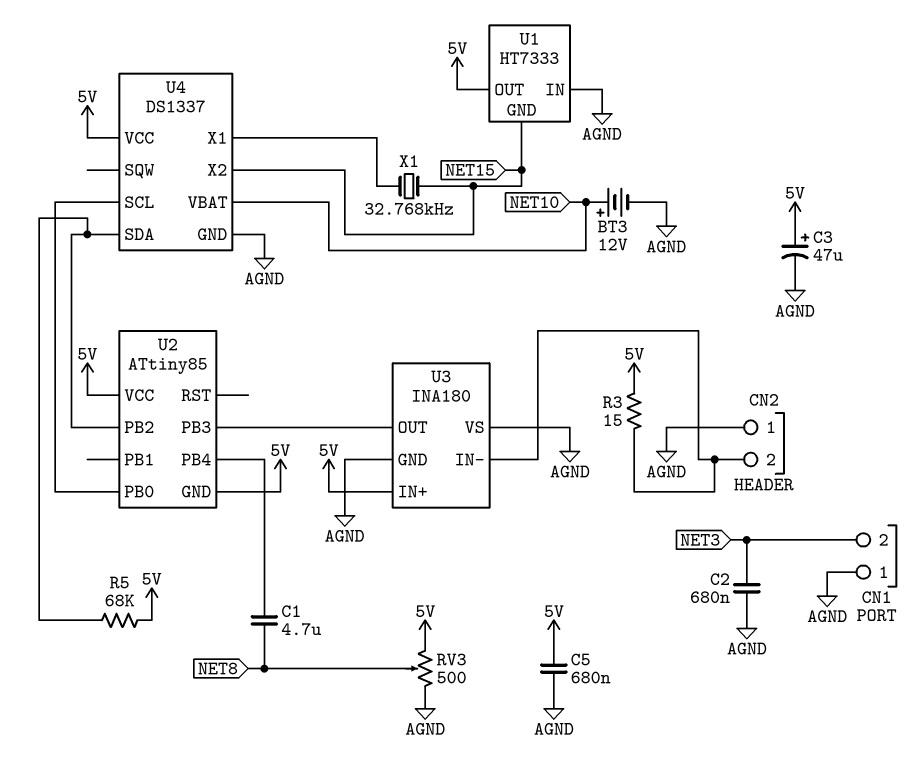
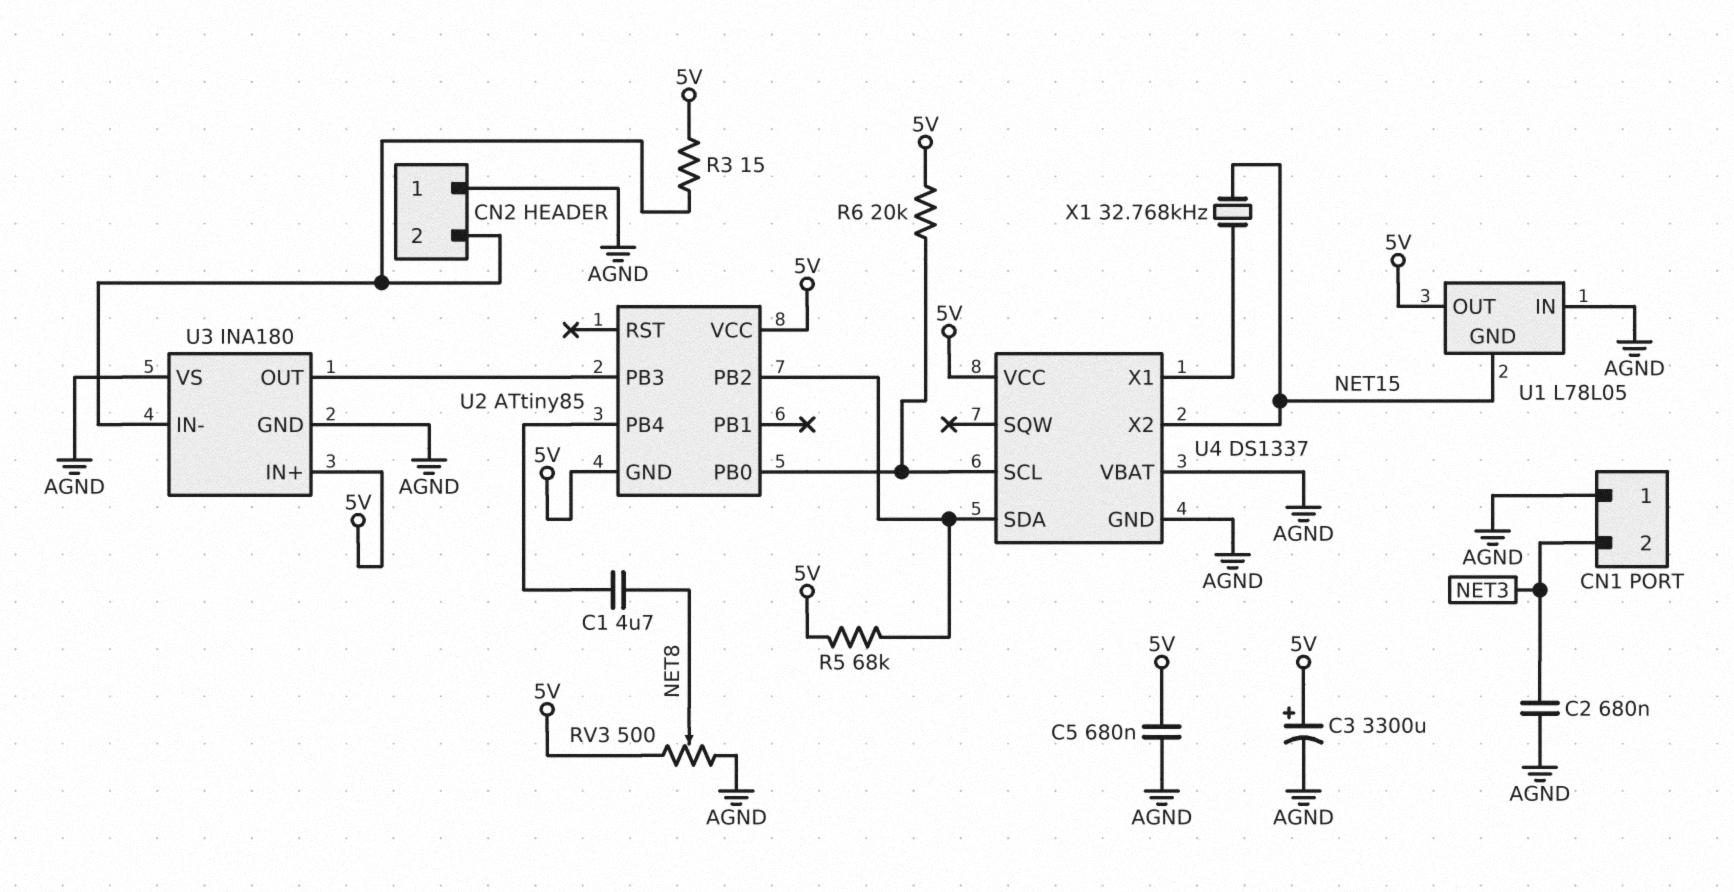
BT3: 12V (plus NET10, minus AGND) -> none
C3: 47uF (plus 5V, minus AGND) -> 3300uF (plus 5V, minus AGND)
R6: none -> 20k (5V, U2/PB0)
U1: HT7333 -> L78L05
U4 pin VBAT: NET10 -> AGND

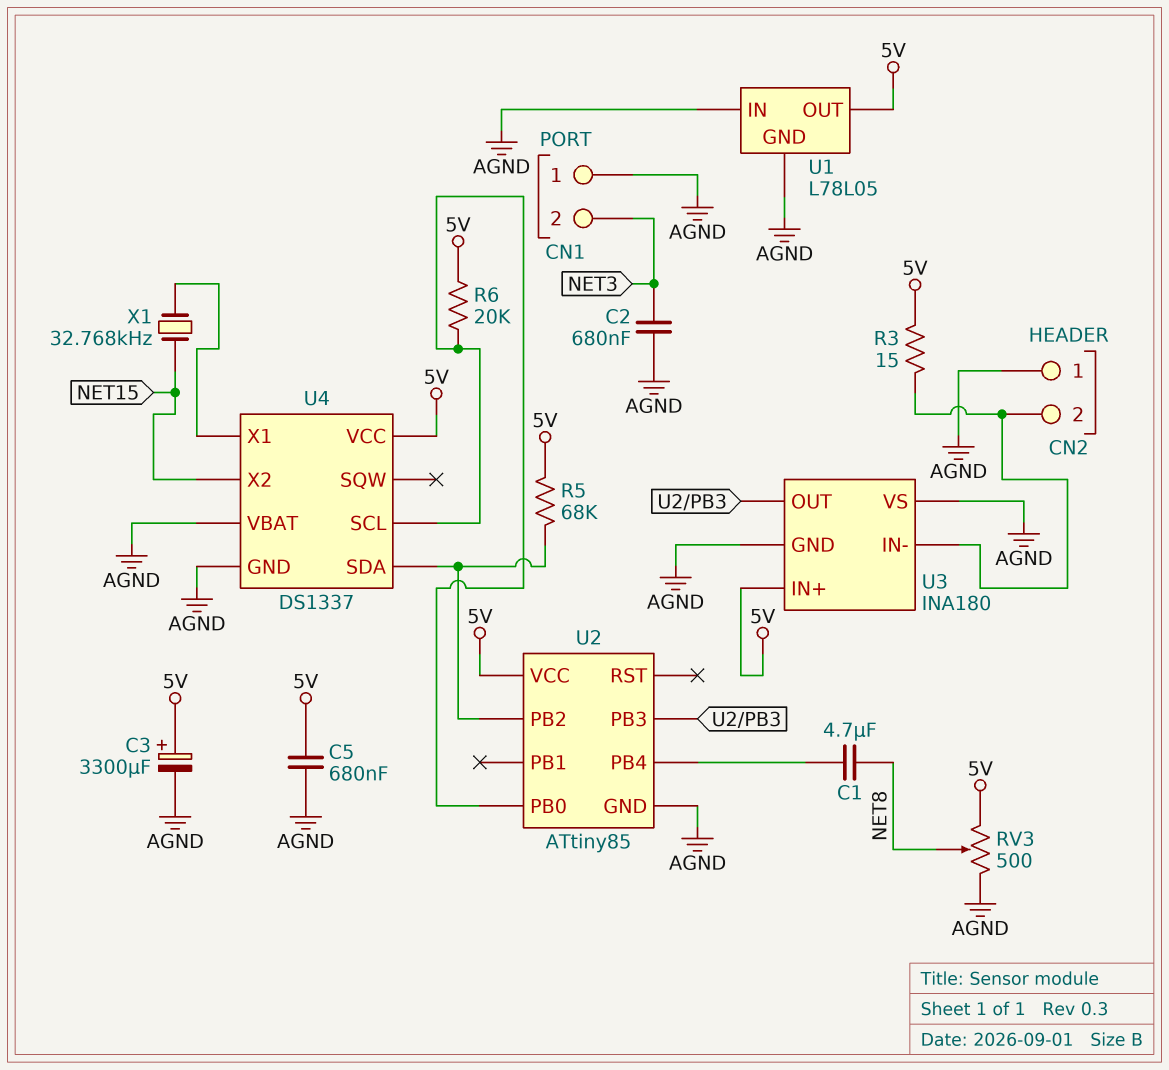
U1 pin GND: NET15 -> AGND
U2 pin GND: 5V -> AGND

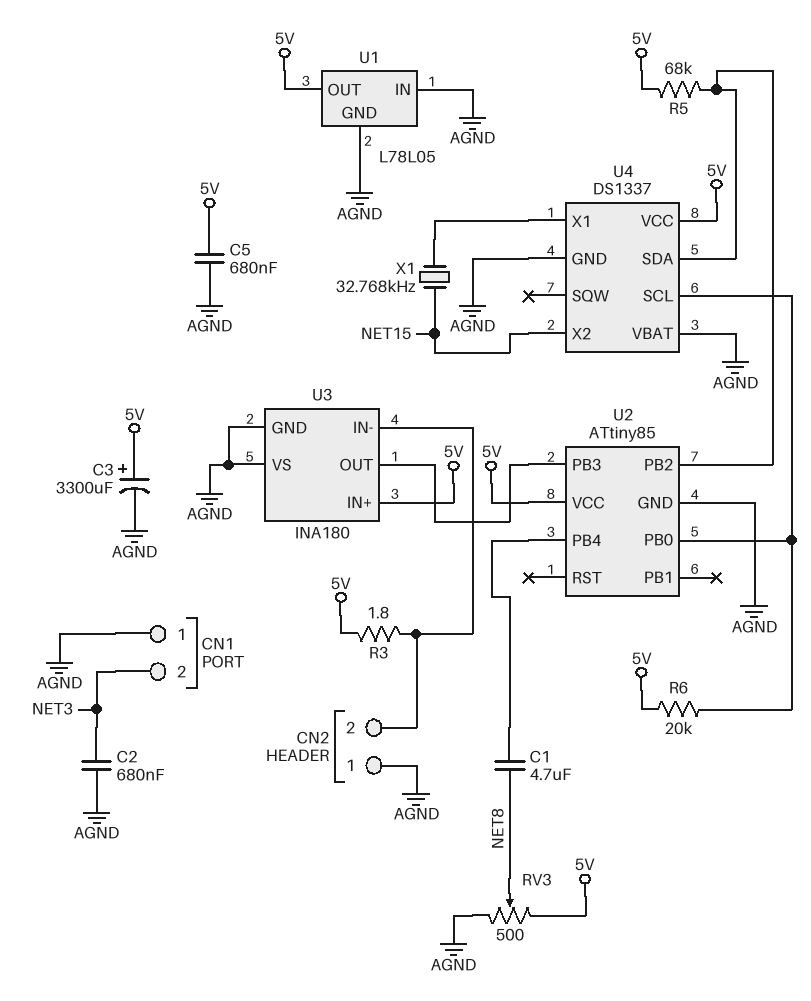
R3: 15 (5V, CN2/2) -> 1.8 (5V, CN2/2)

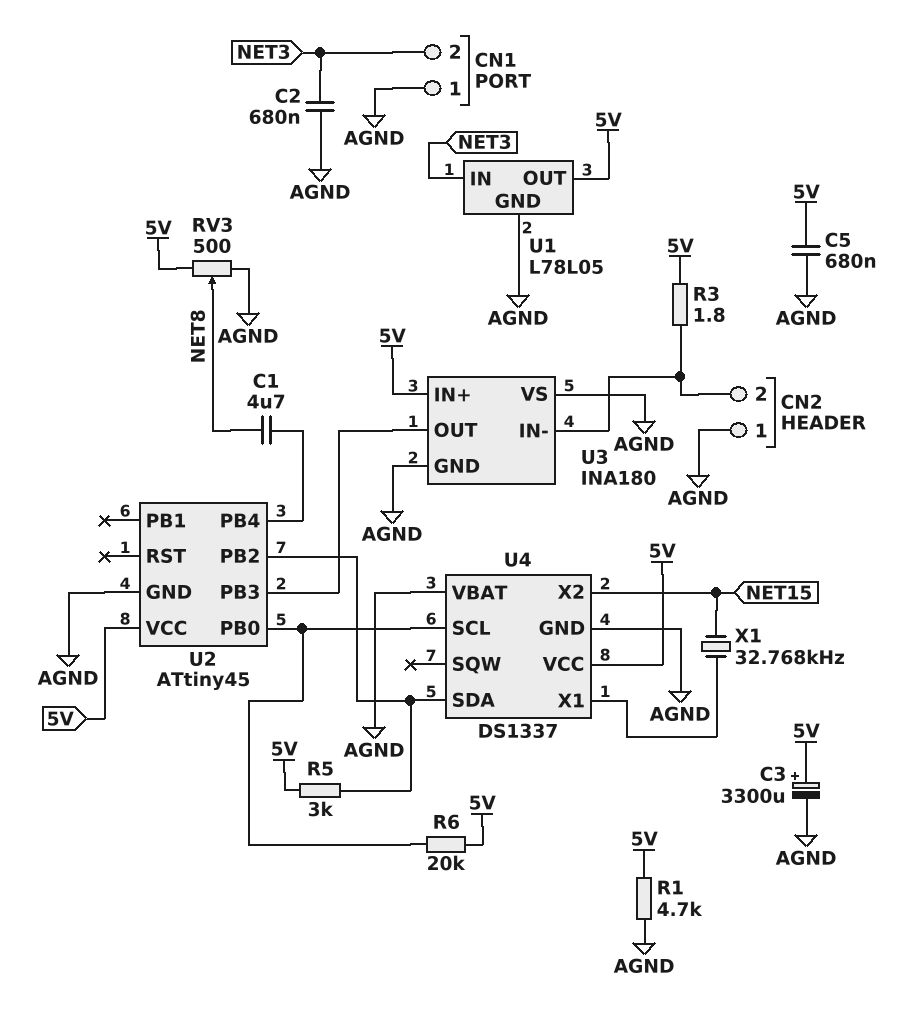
R1: none -> 4.7k (5V, AGND)
R5: 68k (5V, U2/PB2) -> 3k (5V, U2/PB2)
U1 pin IN: AGND -> NET3
U2: ATtiny85 -> ATtiny45

